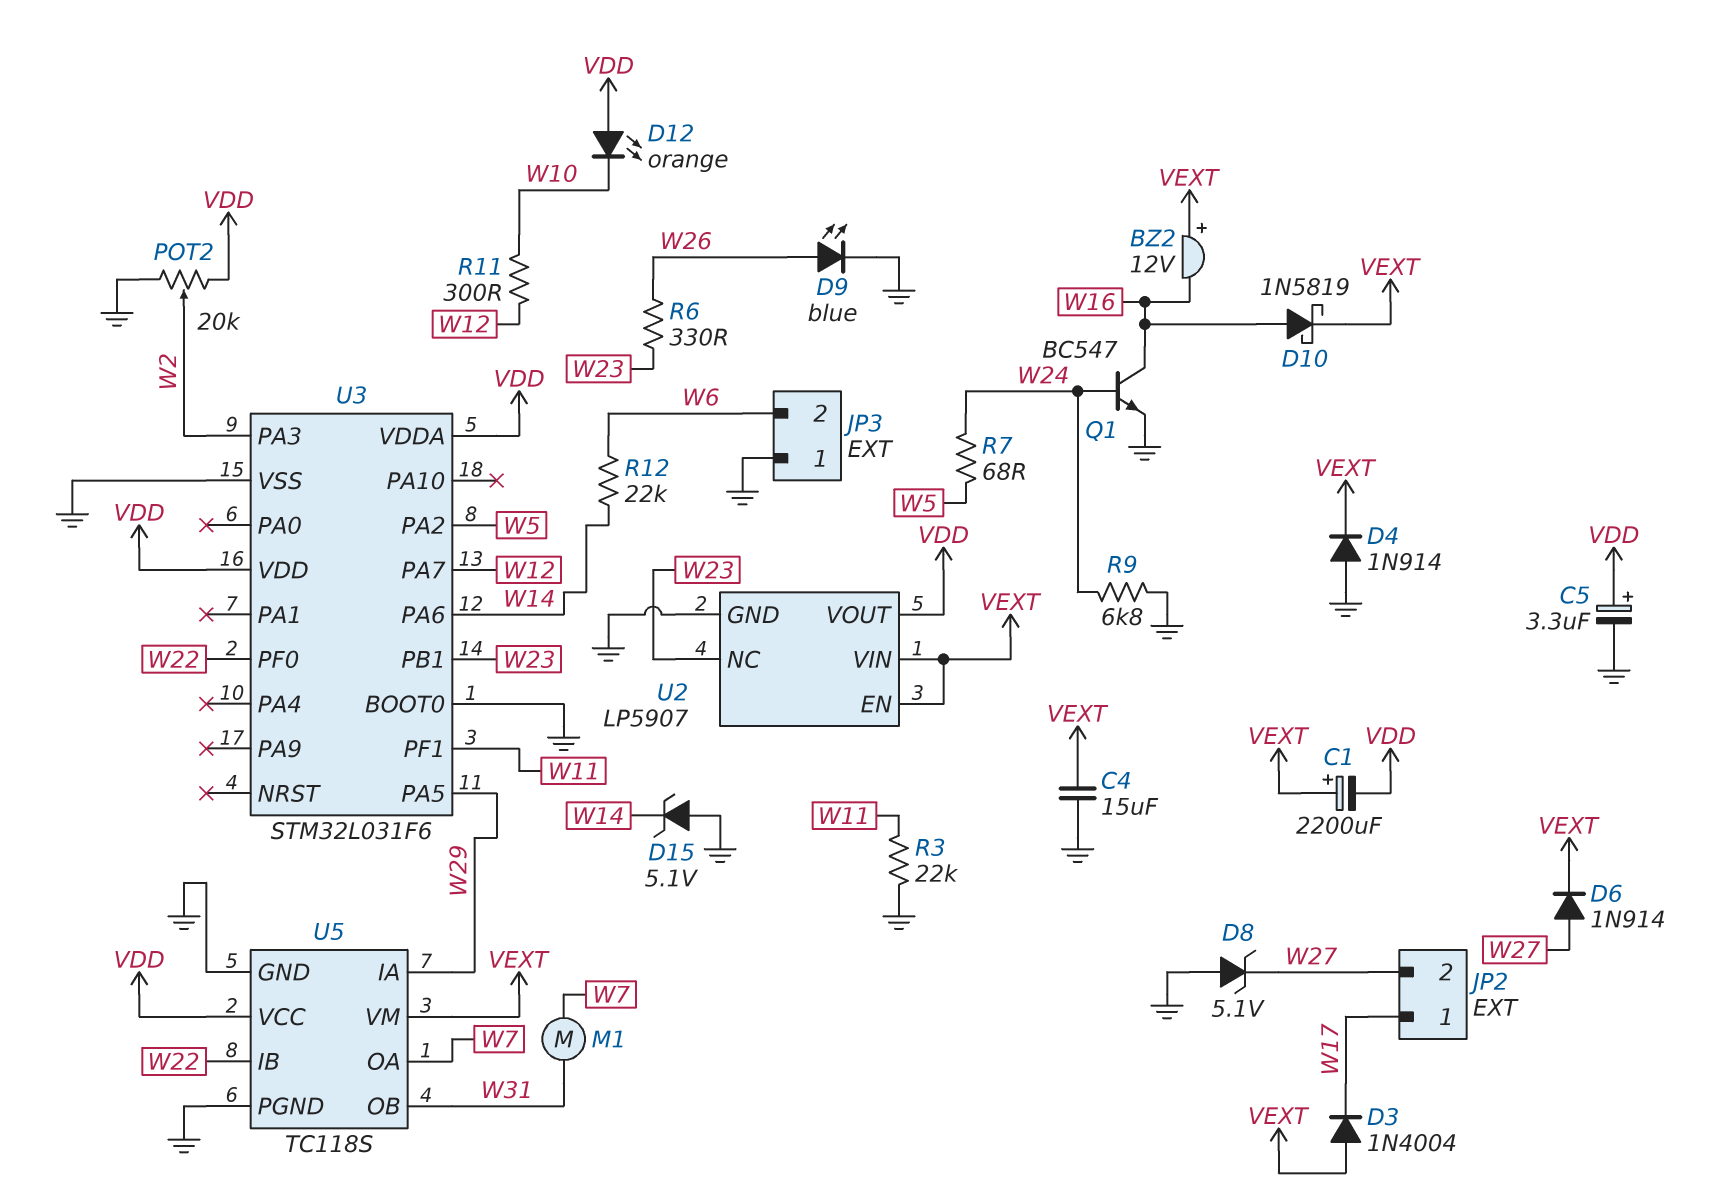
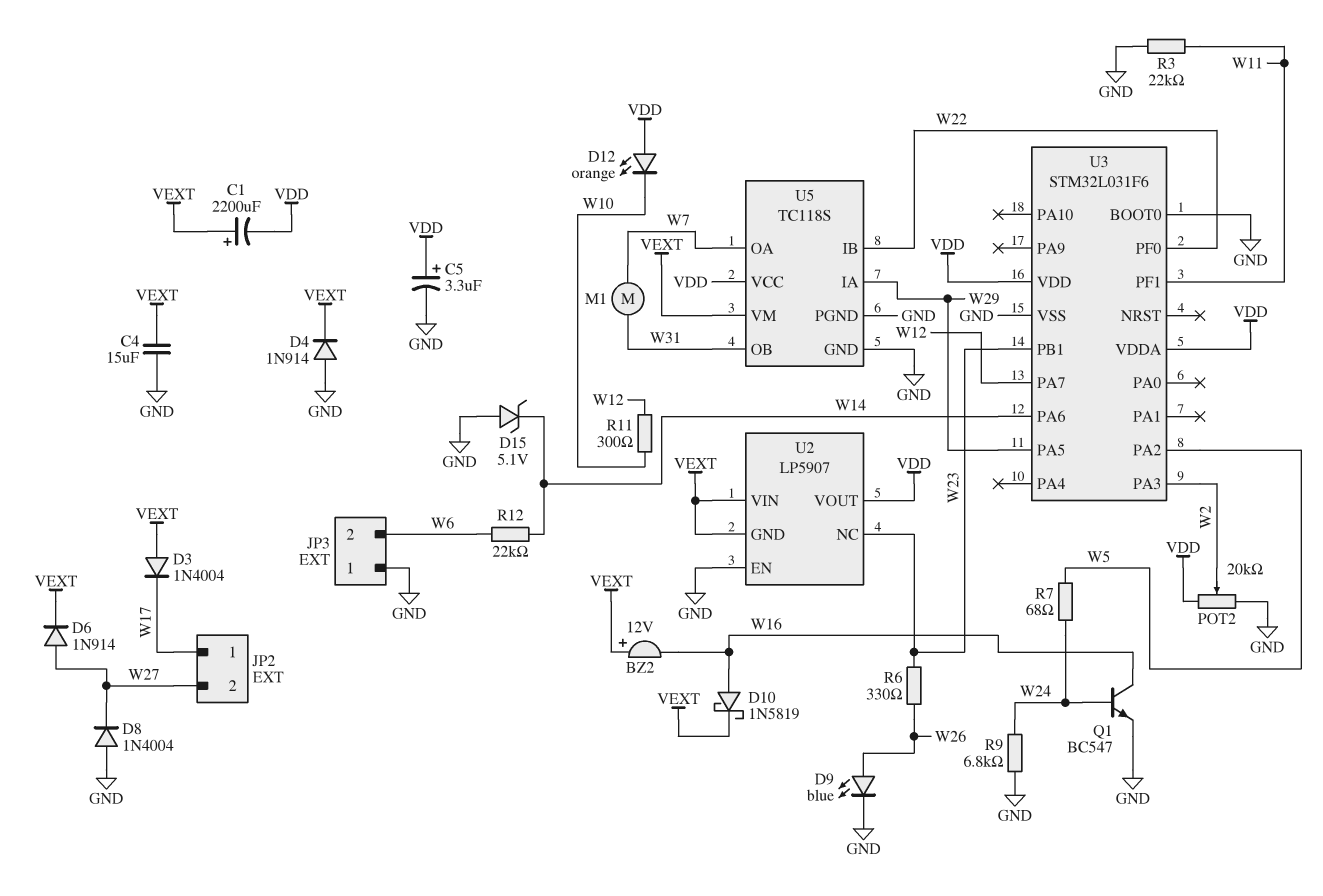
D8: zener 5.1V (A GND, K W27) -> diode 1N4004 (A GND, K W27)
U2 pin EN: VEXT -> GND
U2 pin GND: GND -> VEXT

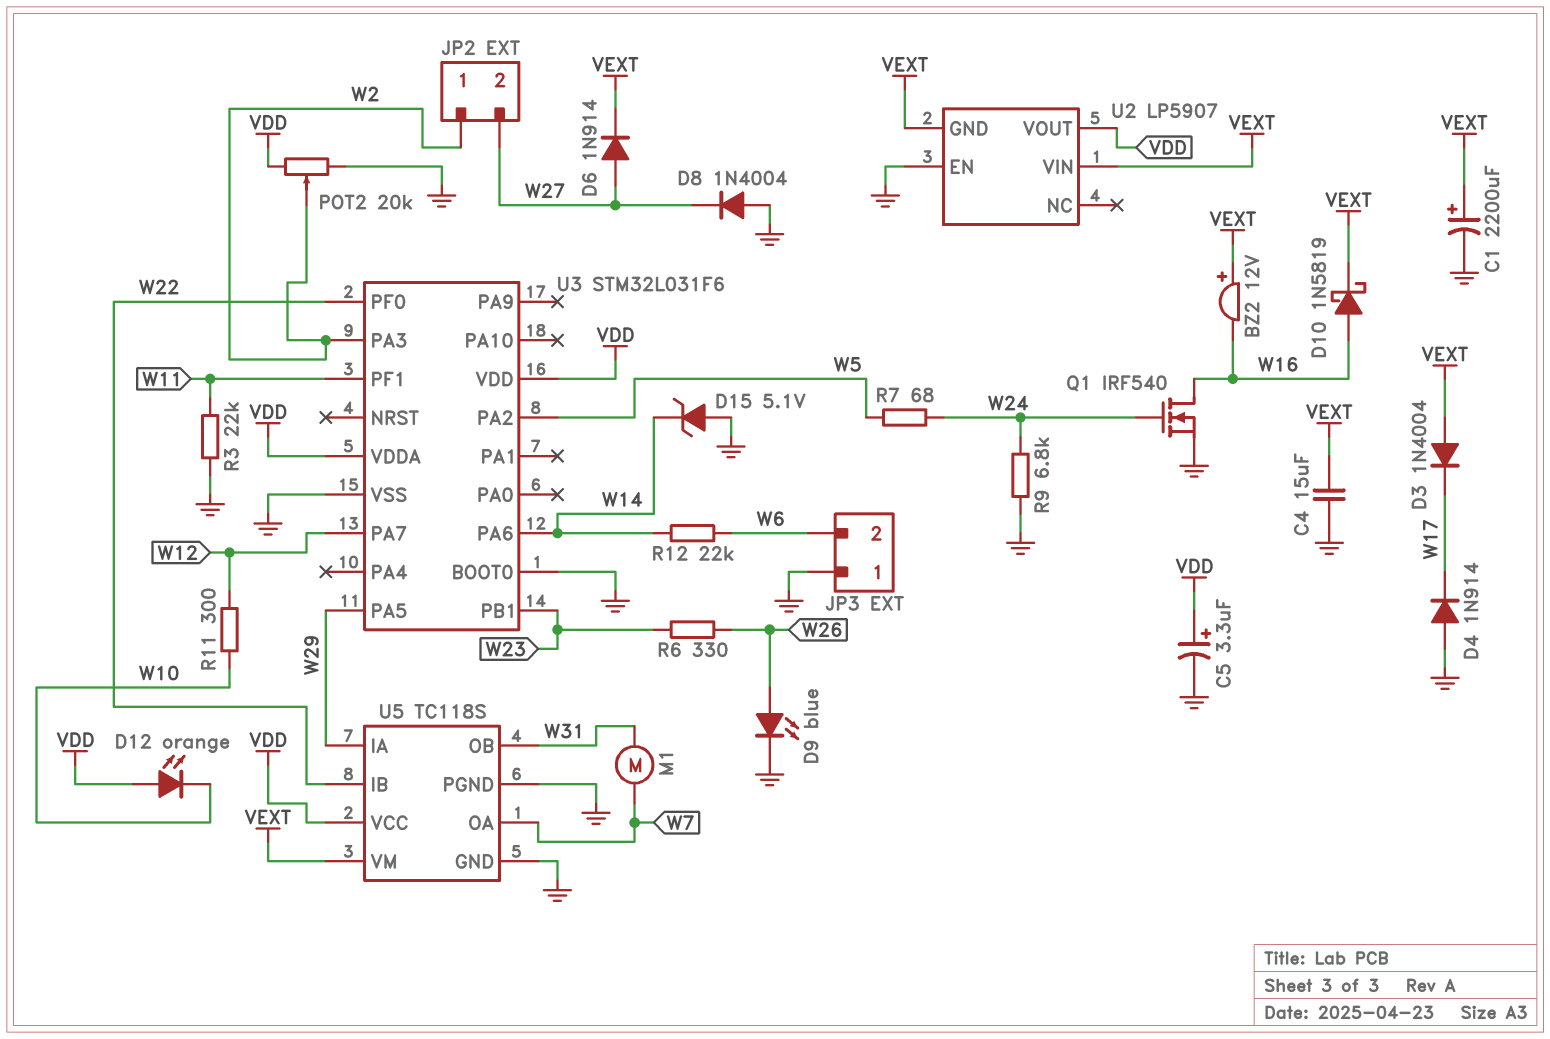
C1: 2200uF (plus VEXT, minus VDD) -> 2200uF (plus VEXT, minus GND)
D4: diode 1N914 (A GND, K VEXT) -> diode 1N914 (A GND, K W17)
JP2 pin 1: W17 -> W2
Q1: NPN BC547 (B W24, C W16, E GND) -> NMOS IRF540 (G W24, D W16, S GND)
U2 pin NC: W23 -> none

